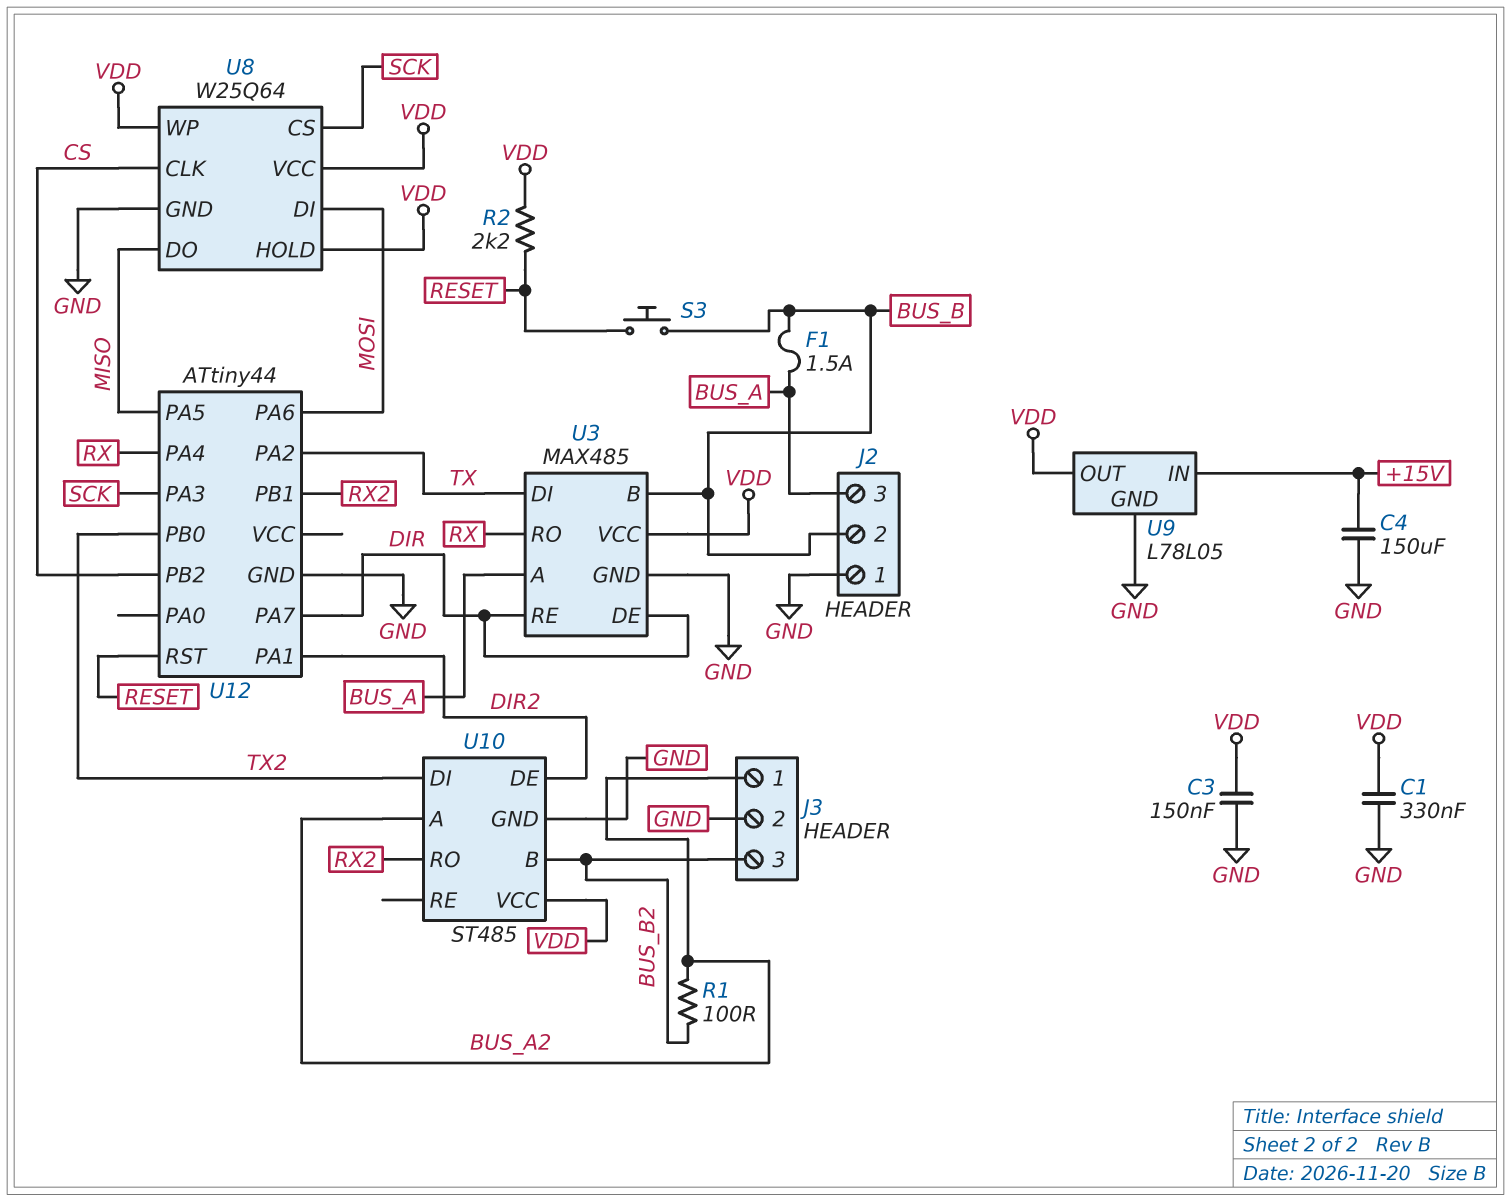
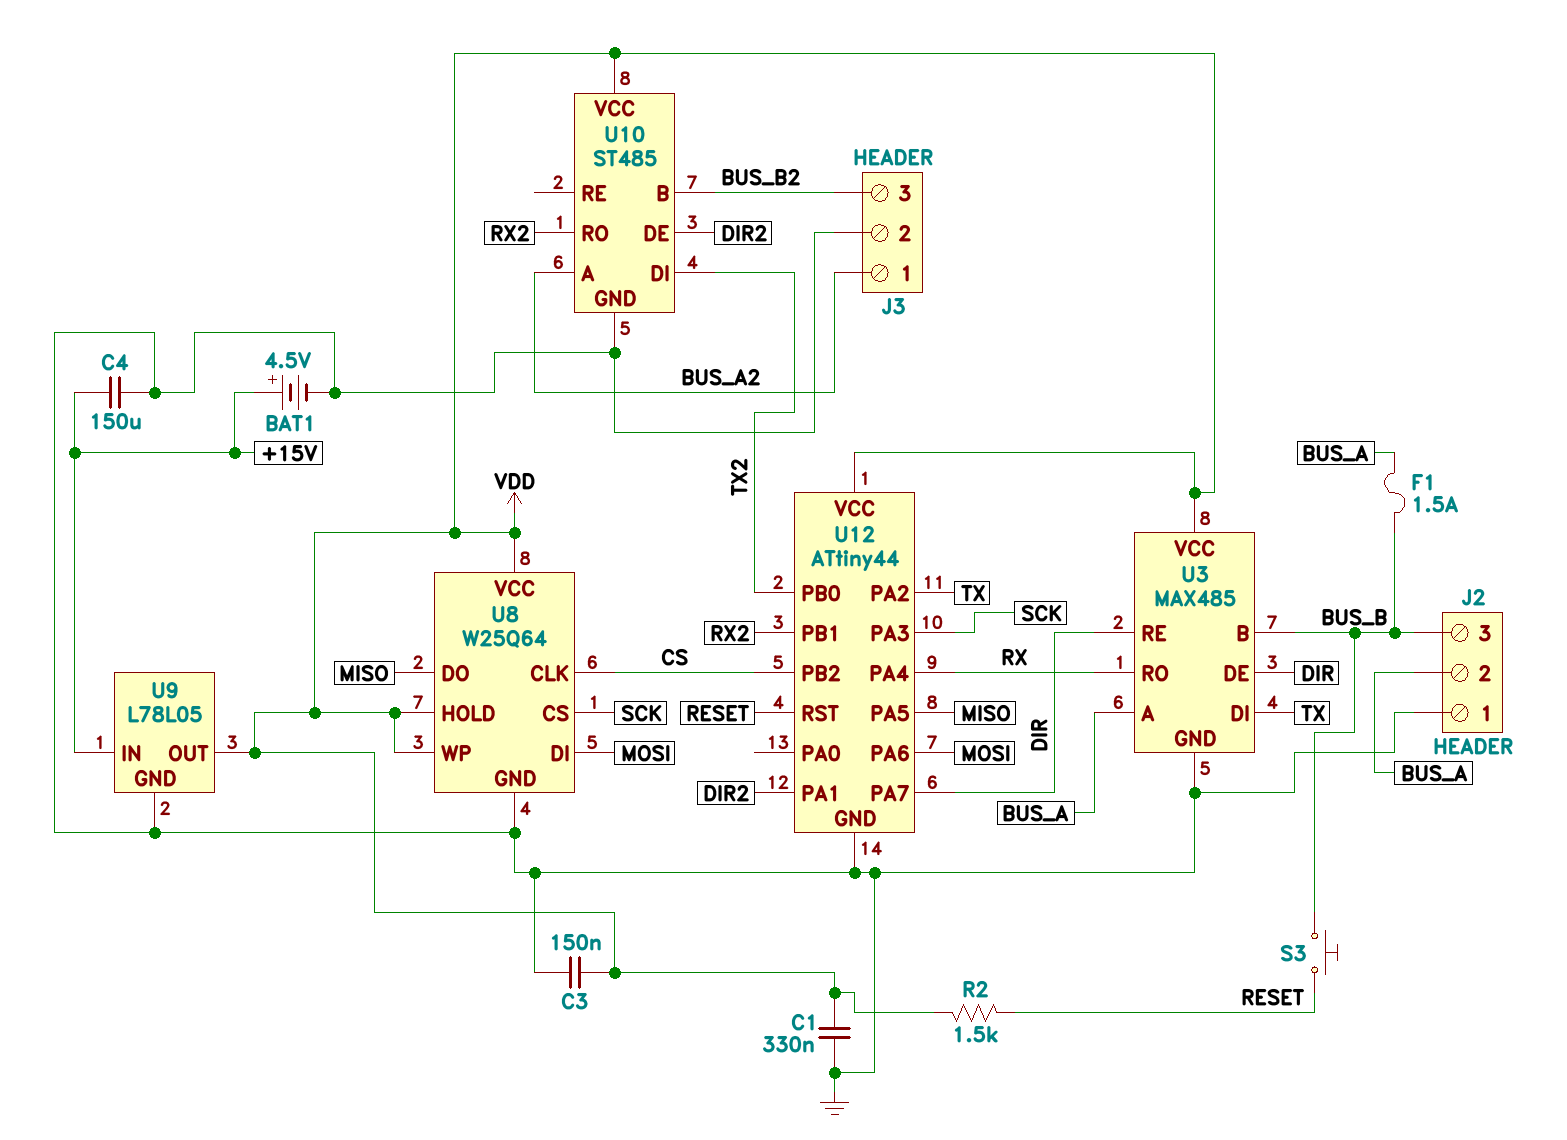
BAT1: none -> 4.5V (plus +15V, minus GND)
J2 pin 2: BUS_B -> BUS_A
J2 pin 3: BUS_A -> BUS_B
R1: 100 (BUS_A2, BUS_B2) -> none
R2: 2.2k (RESET, VDD) -> 1.5k (RESET, VDD)
U12 pin VCC: none -> VDD

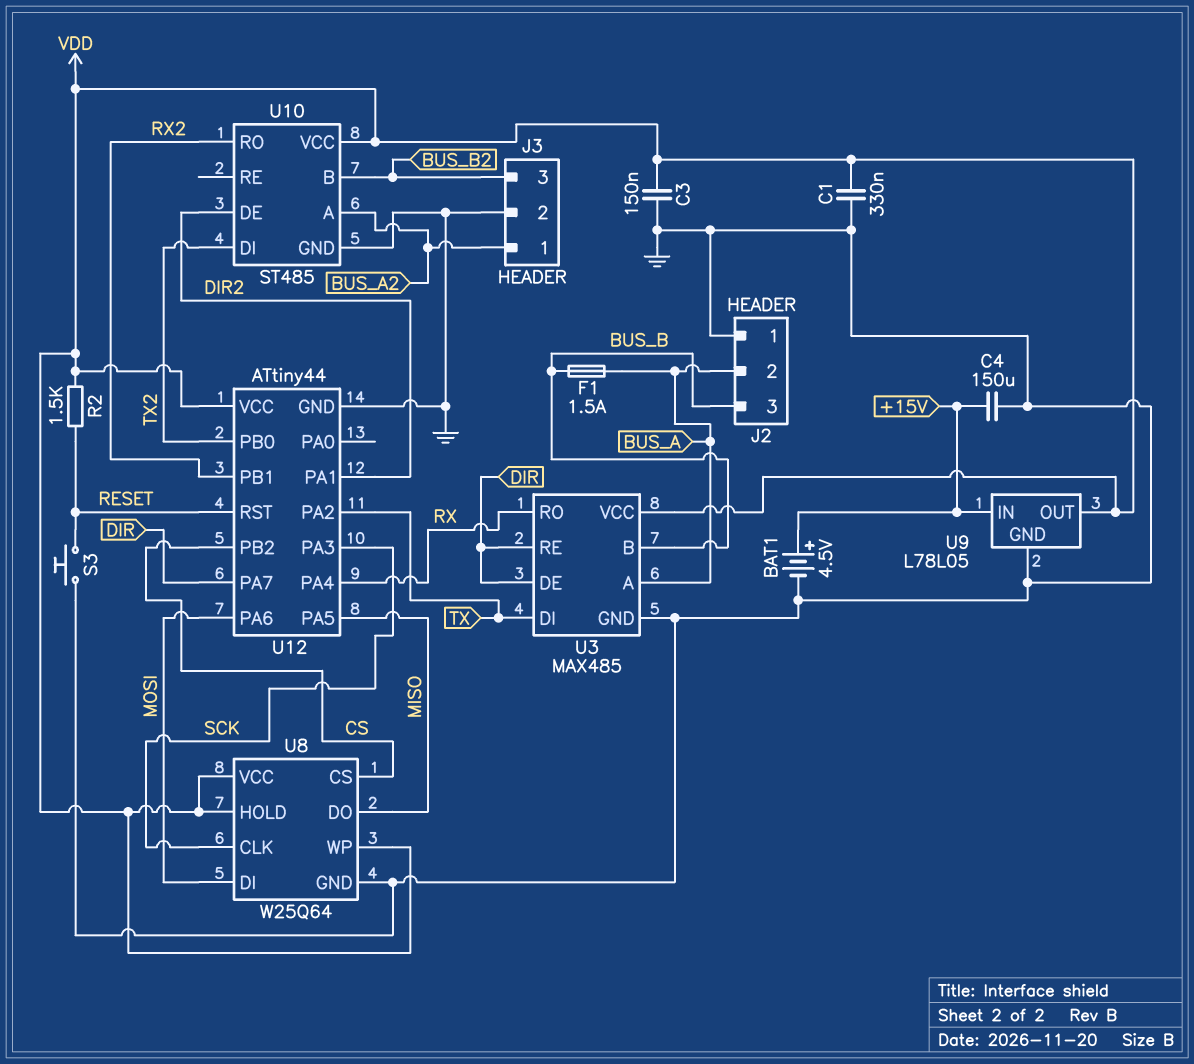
S3: button (BUS_B, RESET) -> button (GND, RESET)
U8 pin CLK: CS -> SCK
U8 pin CS: SCK -> CS

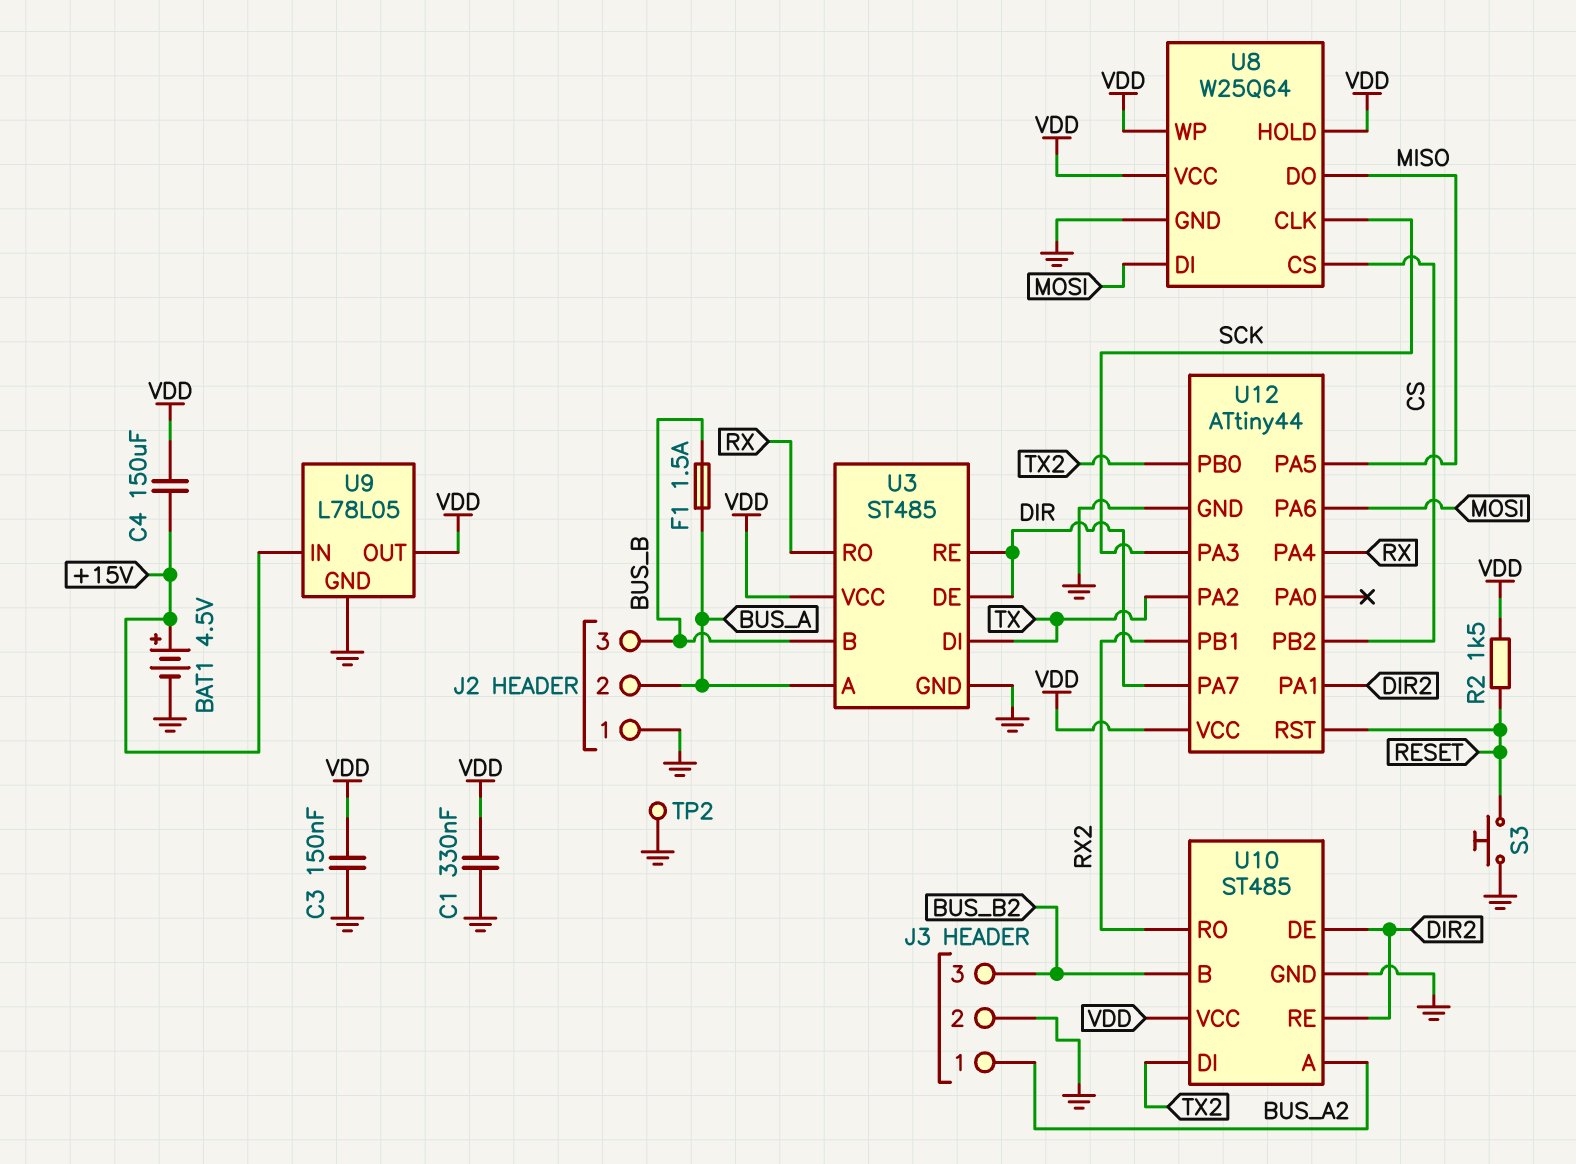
C4: 150uF (+15V, GND) -> 150uF (+15V, VDD)
TP2: none -> test point (GND)
U3: MAX485 -> ST485
U10 pin RE: none -> DIR2

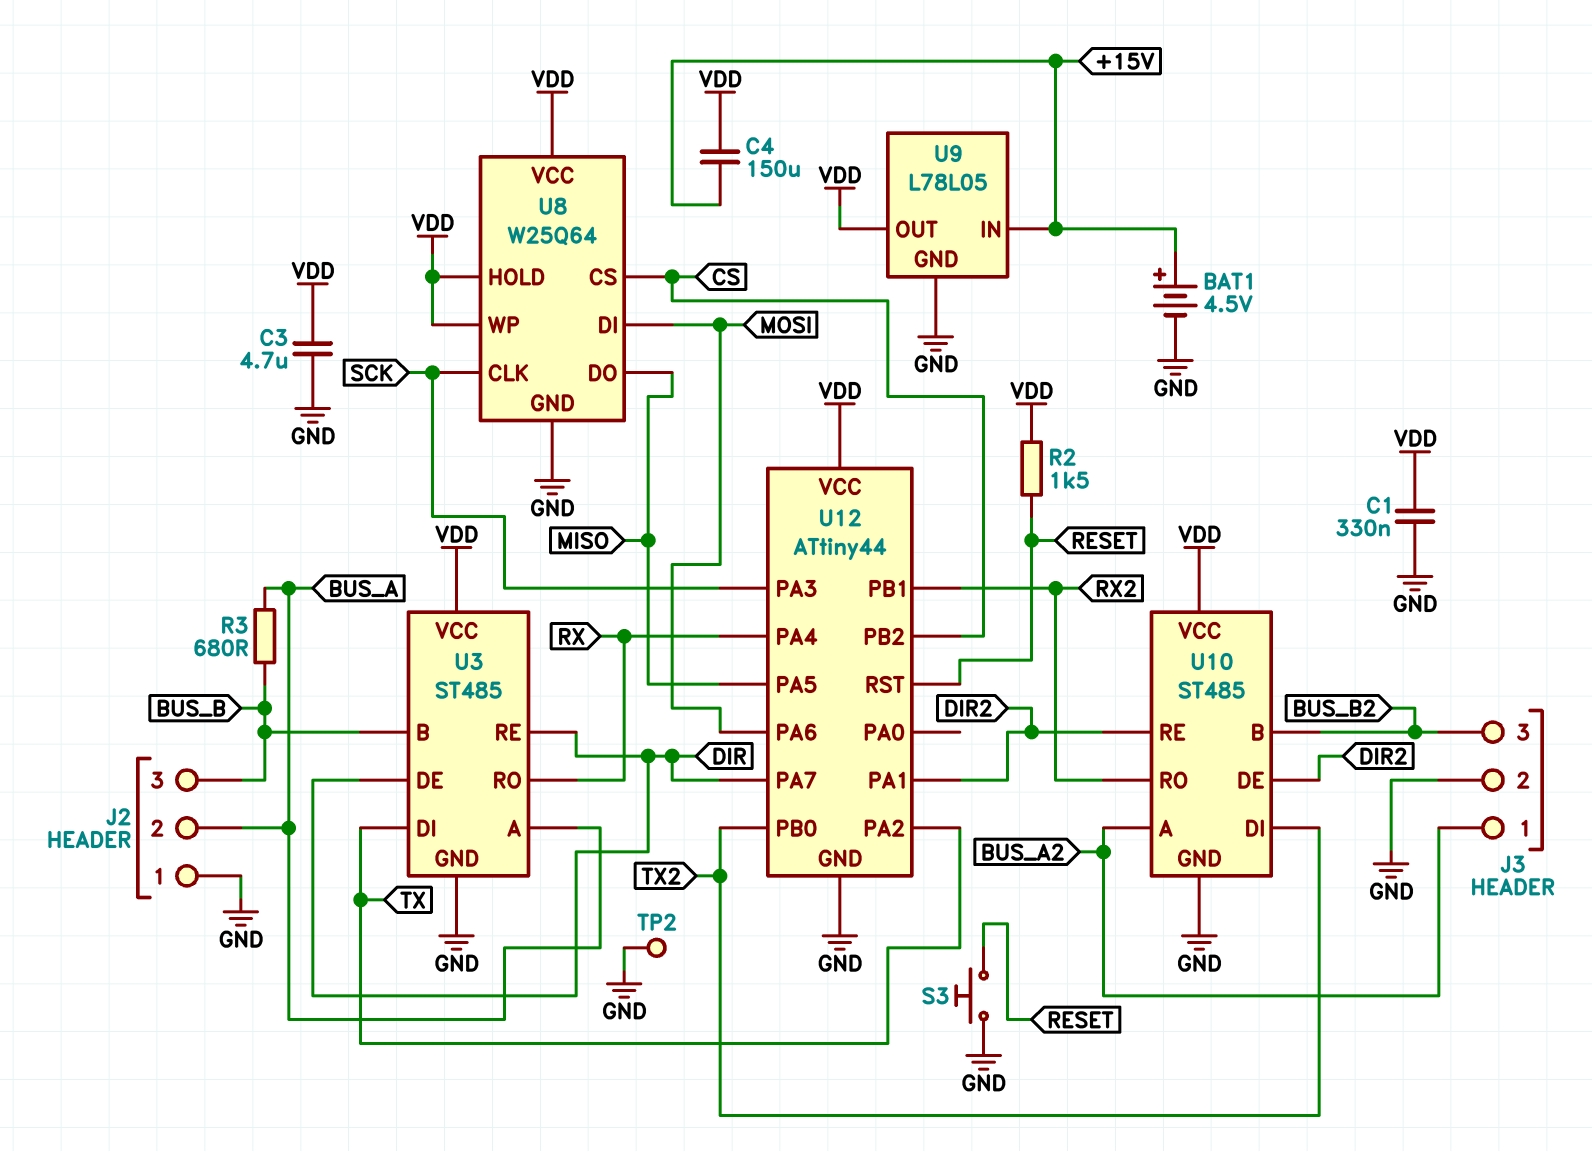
C3: 150nF (GND, VDD) -> 4.7uF (GND, VDD)
F1: 1.5A (BUS_A, BUS_B) -> none
R3: none -> 680 (BUS_A, BUS_B)

